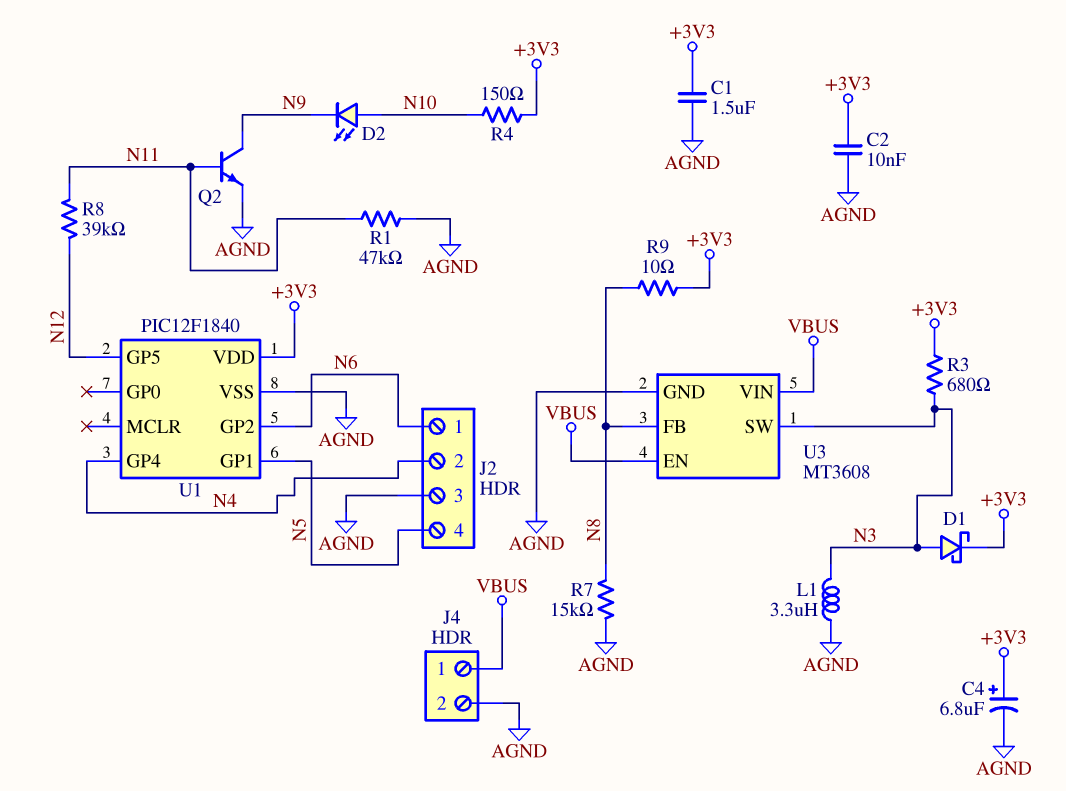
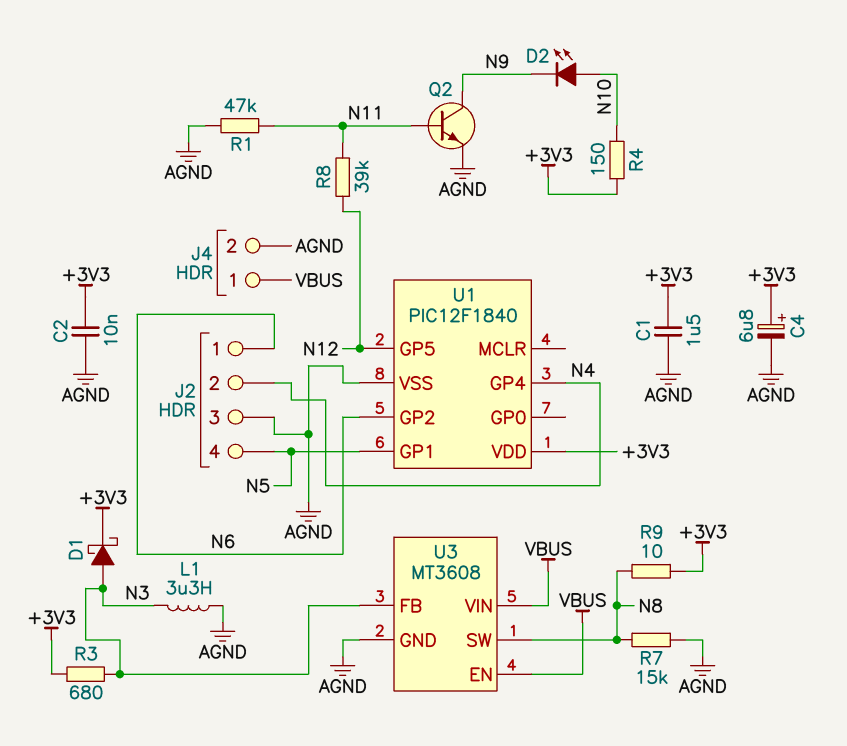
U3 pin FB: N8 -> N3
U3 pin SW: N3 -> N8

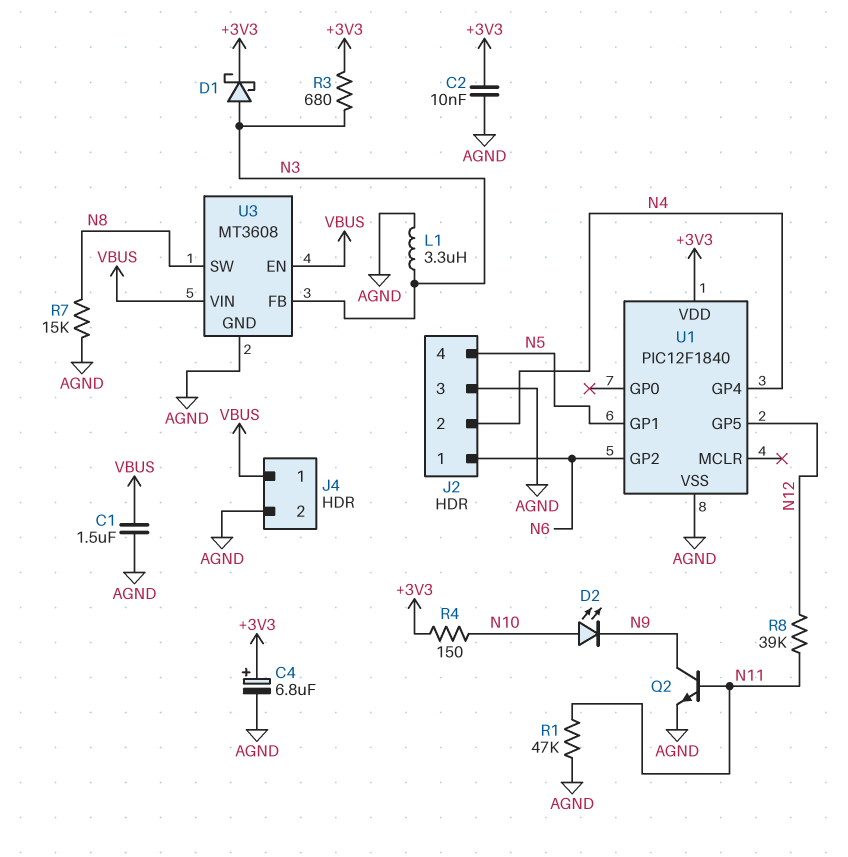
C1: 1.5uF (+3V3, AGND) -> 1.5uF (AGND, VBUS)
R9: 10 (+3V3, N8) -> none

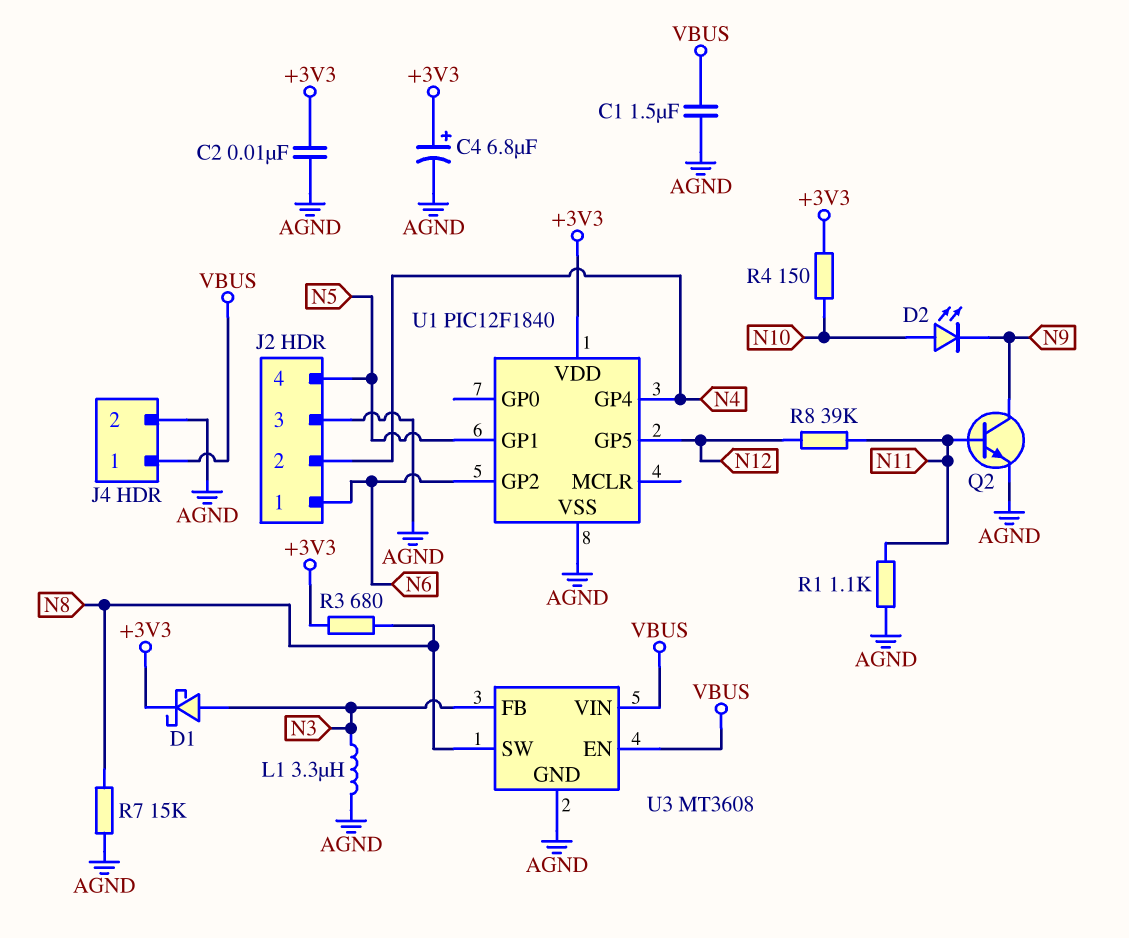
R1: 47k (AGND, N11) -> 1.1k (AGND, N11)
R3: 680 (+3V3, N3) -> 680 (+3V3, N8)

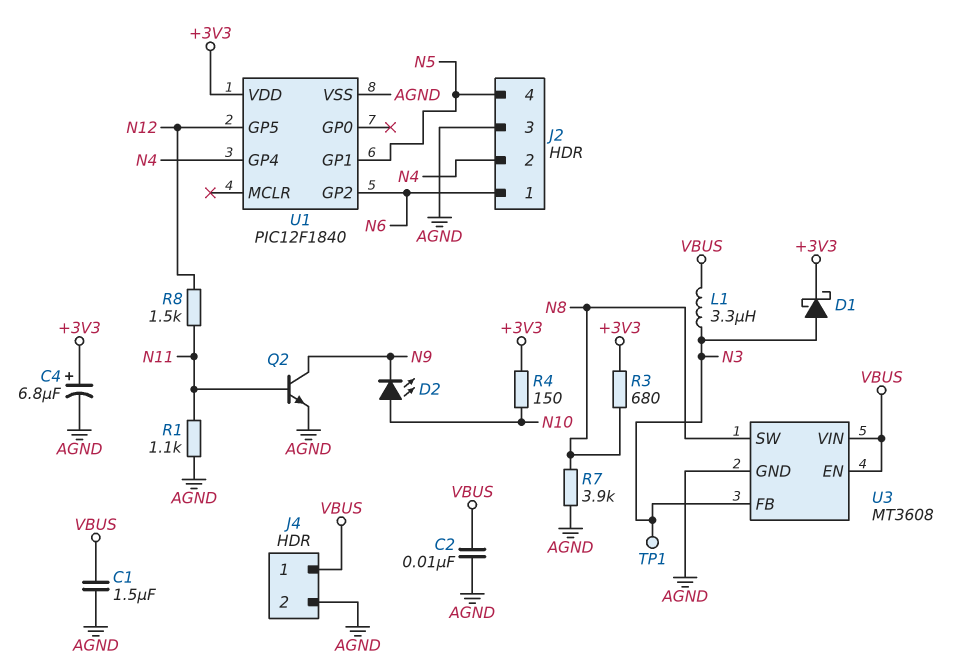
C2: 10nF (+3V3, AGND) -> 10nF (AGND, VBUS)
L1: 3.3uH (AGND, N3) -> 3.3uH (N3, VBUS)
R7: 15k (AGND, N8) -> 3.9k (AGND, N8)
R8: 39k (N11, N12) -> 1.5k (N11, N12)
TP1: none -> test point (N3)

